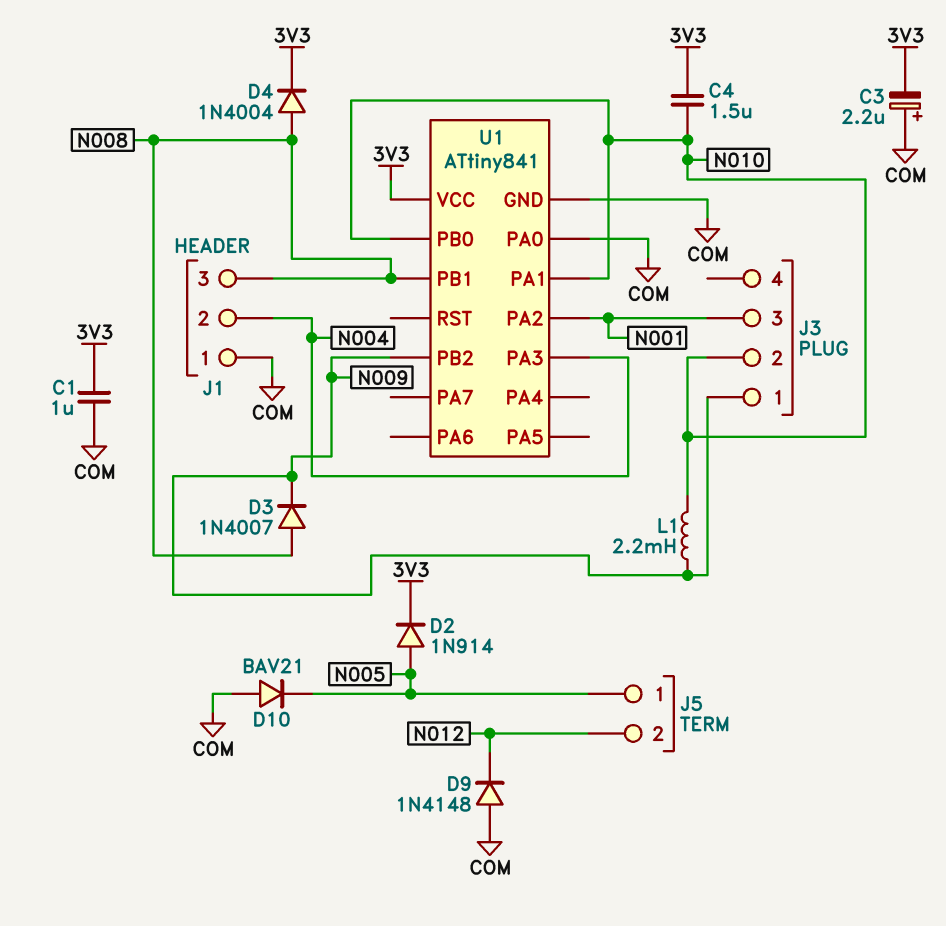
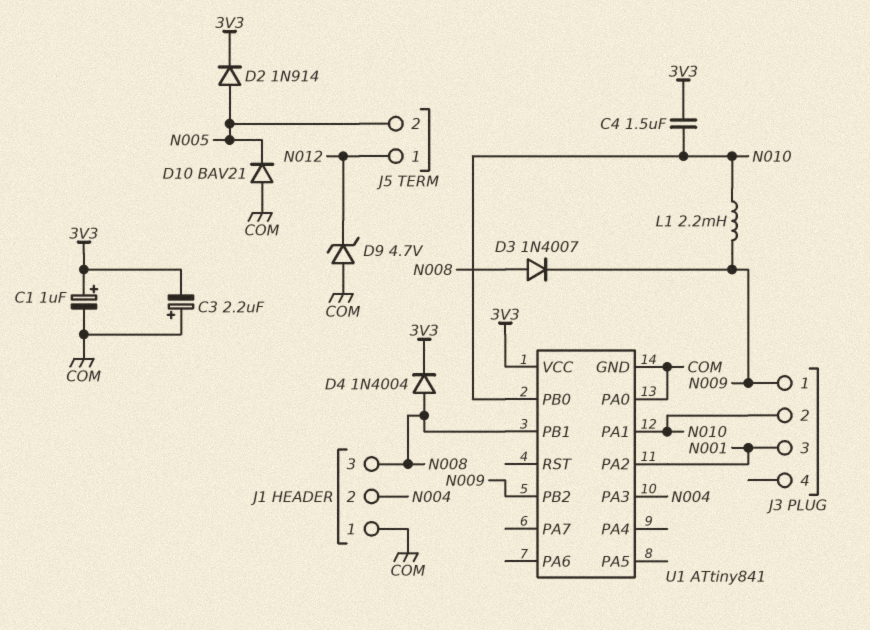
C1: 1uF (3V3, COM) -> 1uF (plus 3V3, minus COM)
D9: diode 1N4148 (A COM, K N012) -> zener 4.7V (A COM, K N012)
J5 pin 1: N005 -> N012
J5 pin 2: N012 -> N005

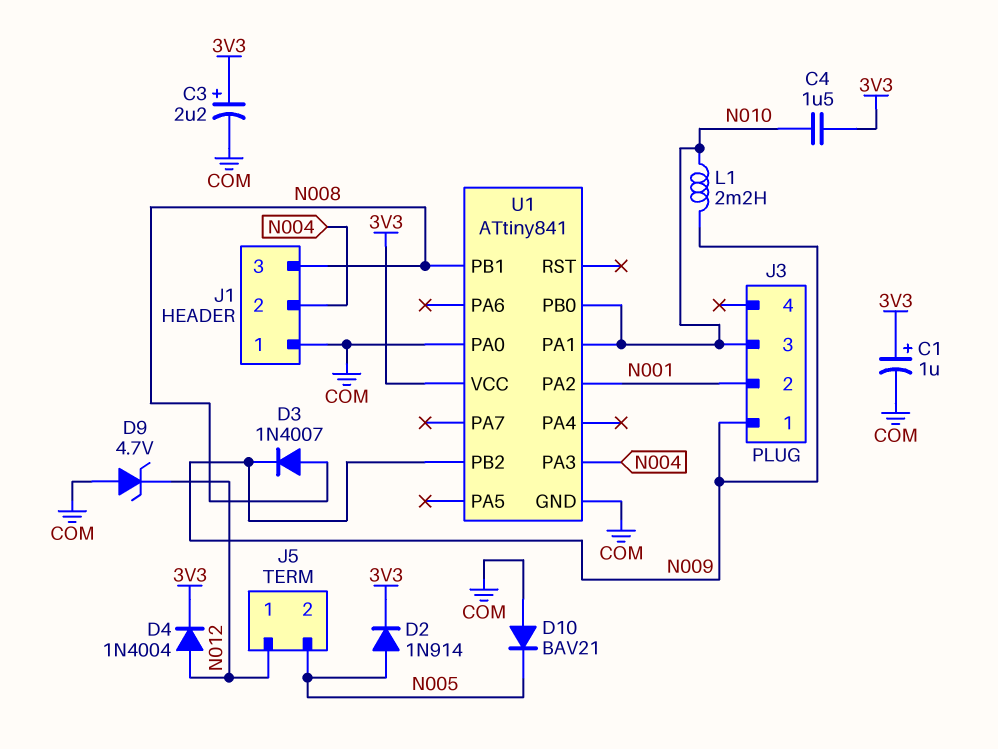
C3: 2.2uF (plus COM, minus 3V3) -> 2.2uF (plus 3V3, minus COM)
D4: diode 1N4004 (A N008, K 3V3) -> diode 1N4004 (A N012, K 3V3)
J3 pin 2: N010 -> N001
J3 pin 3: N001 -> N010

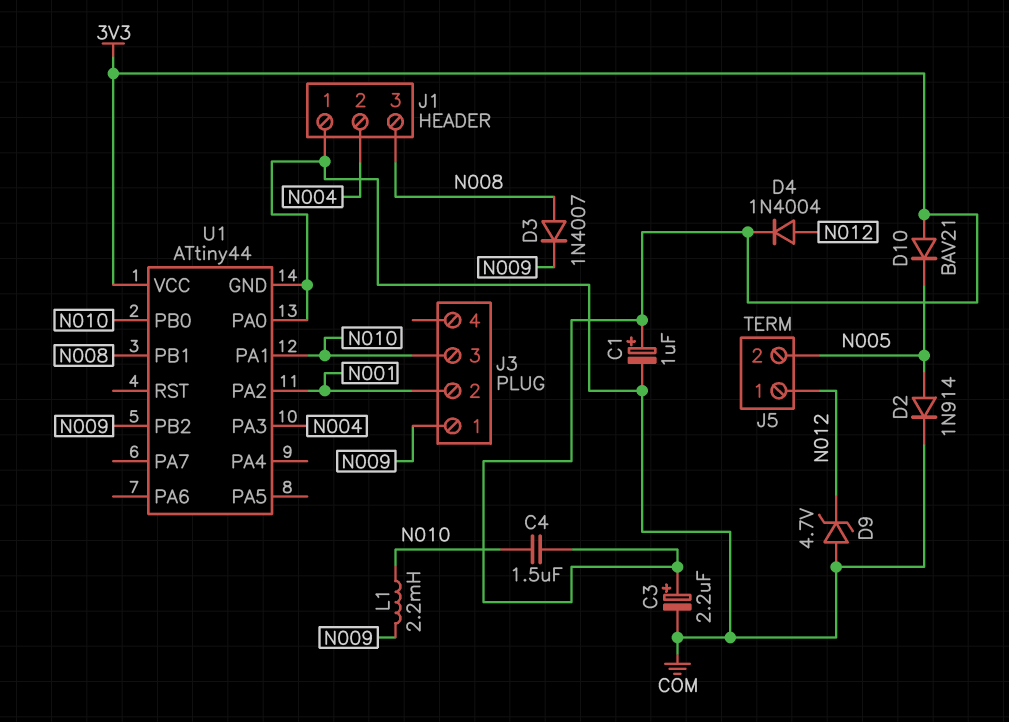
D2: diode 1N914 (A N005, K 3V3) -> diode 1N914 (A N005, K COM)
D10: diode BAV21 (A COM, K N005) -> diode BAV21 (A 3V3, K N005)
U1: ATtiny841 -> ATtiny44

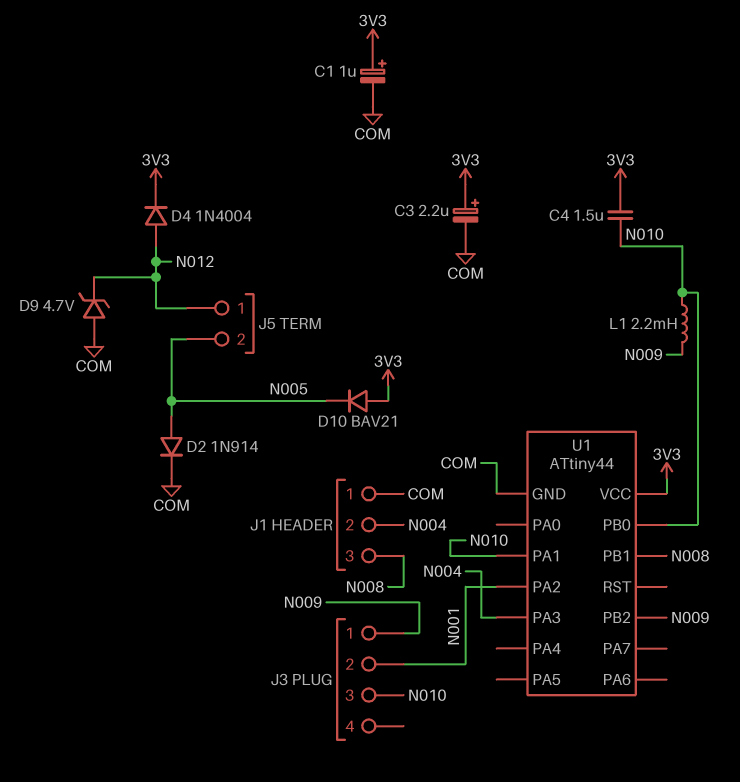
D3: diode 1N4007 (A N008, K N009) -> none
U1 pin PA0: COM -> none

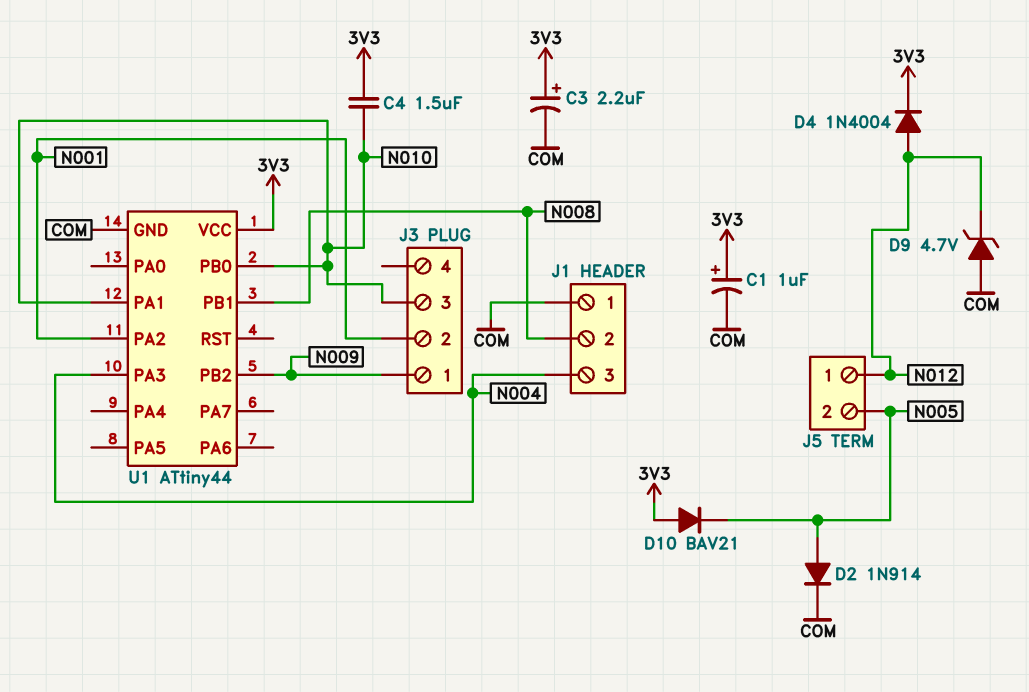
J1 pin 2: N004 -> N008
J1 pin 3: N008 -> N004
L1: 2.2mH (N009, N010) -> none

